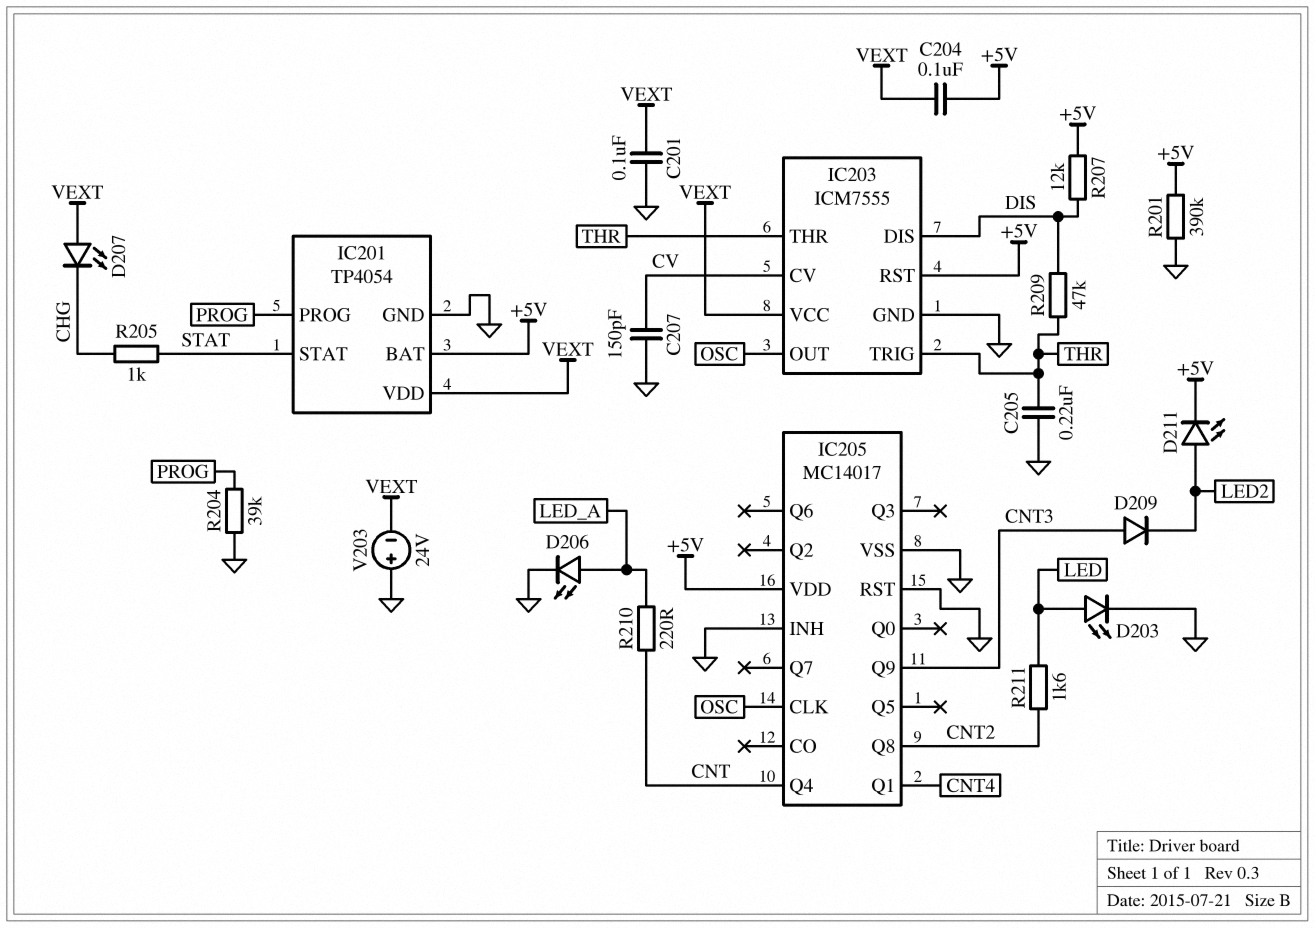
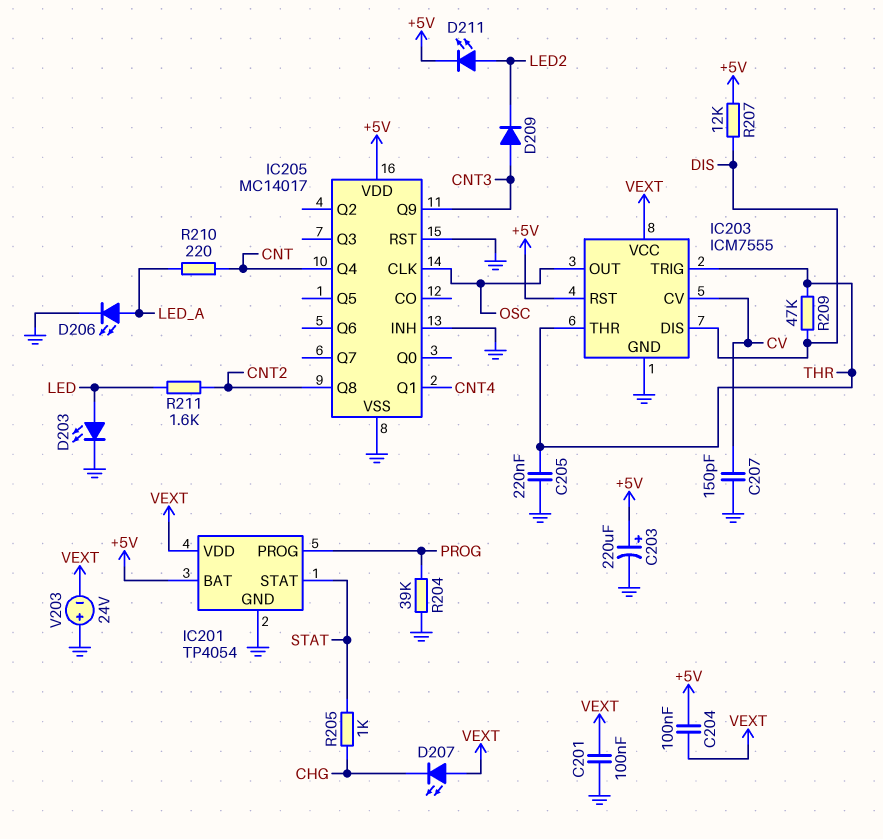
C203: none -> 220uF (plus +5V, minus GND)
R201: 390k (+5V, GND) -> none

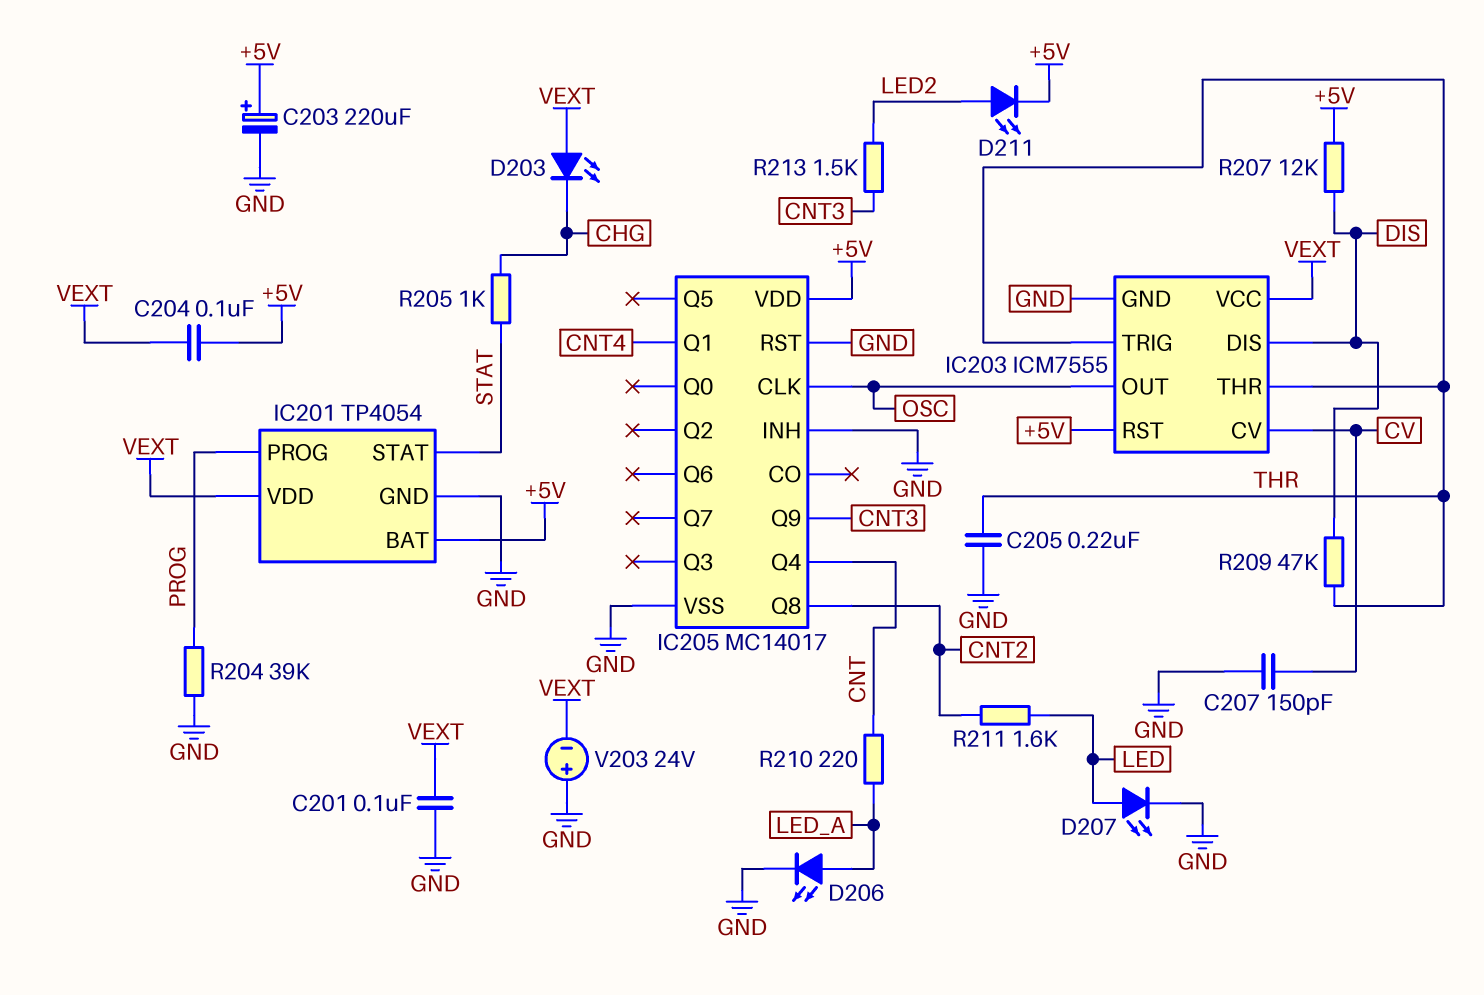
D203: LED (A LED, K GND) -> LED (A VEXT, K CHG)
D207: LED (A VEXT, K CHG) -> LED (A LED, K GND)
D209: diode (A CNT3, K LED2) -> none
R213: none -> 1.5k (CNT3, LED2)

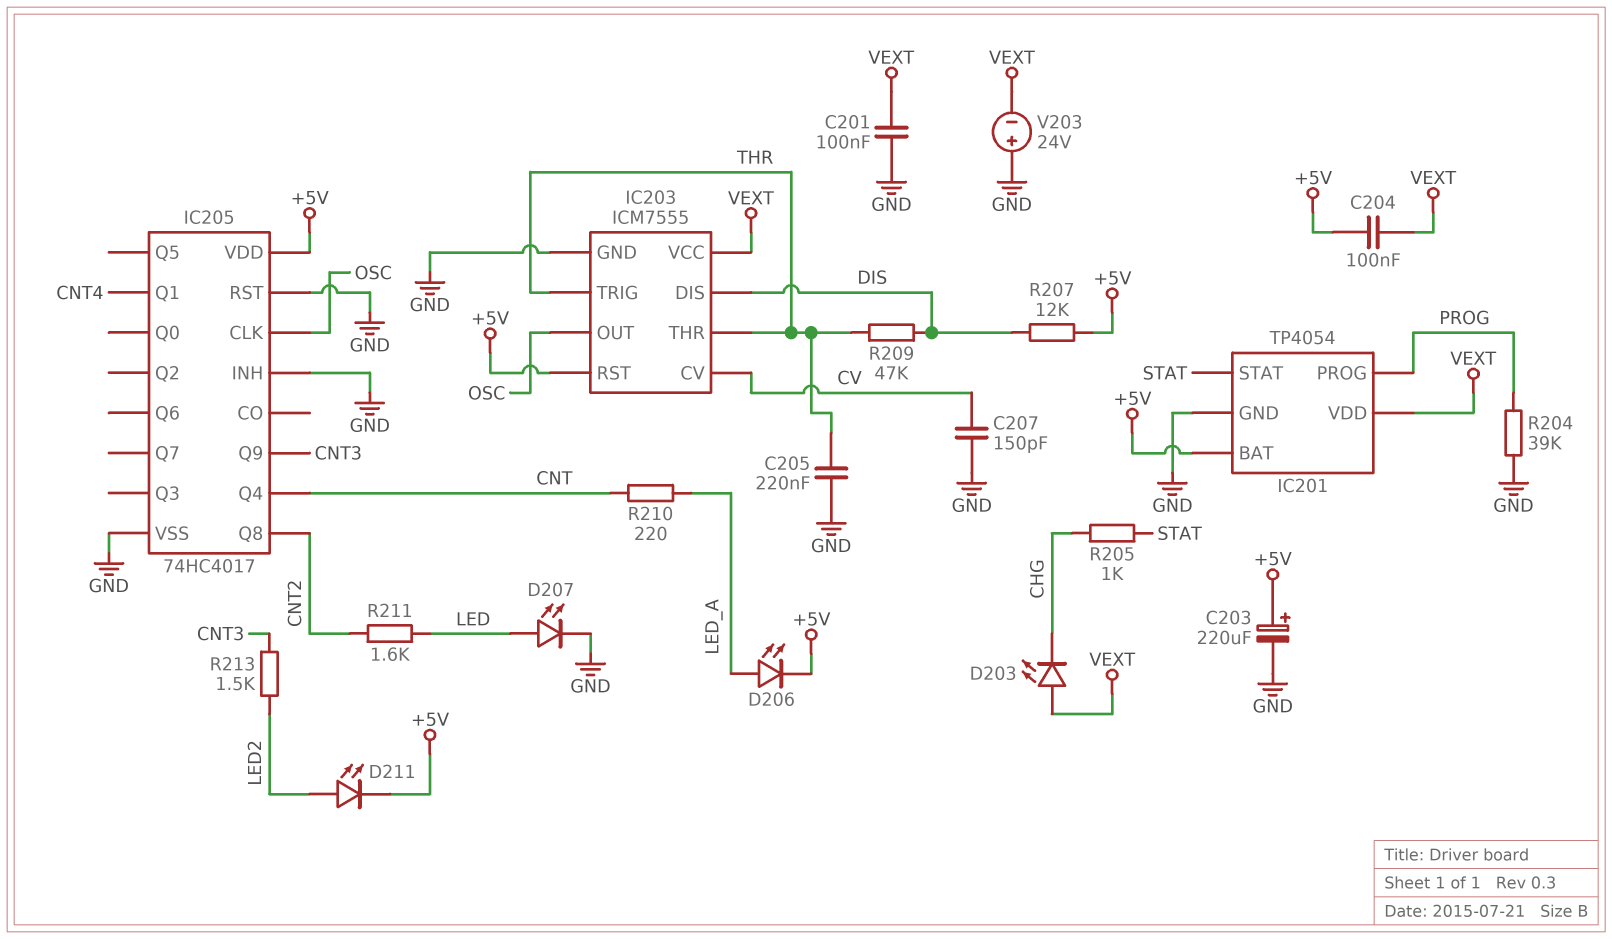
D206: LED (A LED_A, K GND) -> LED (A LED_A, K +5V)
IC205: MC14017 -> 74HC4017

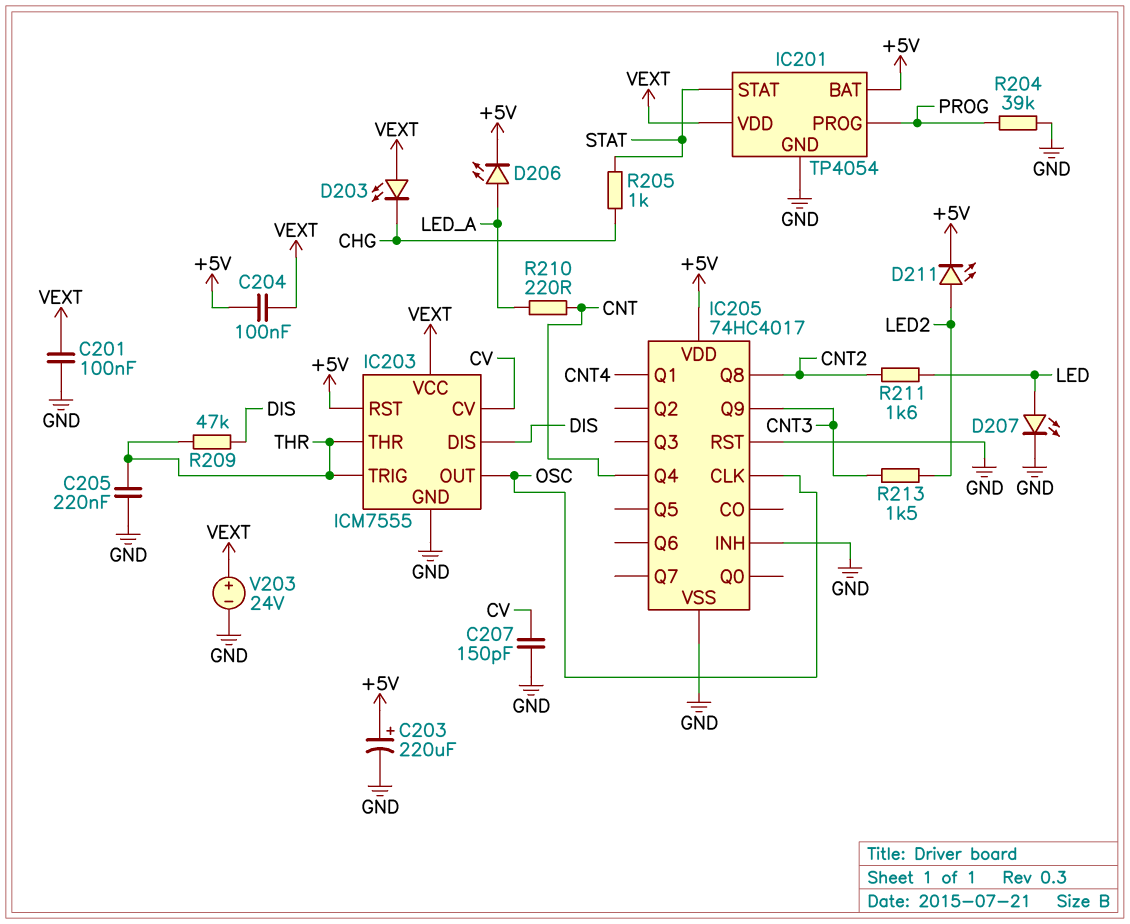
R207: 12k (+5V, DIS) -> none
V203: 24V (plus GND, minus VEXT) -> 24V (plus VEXT, minus GND)

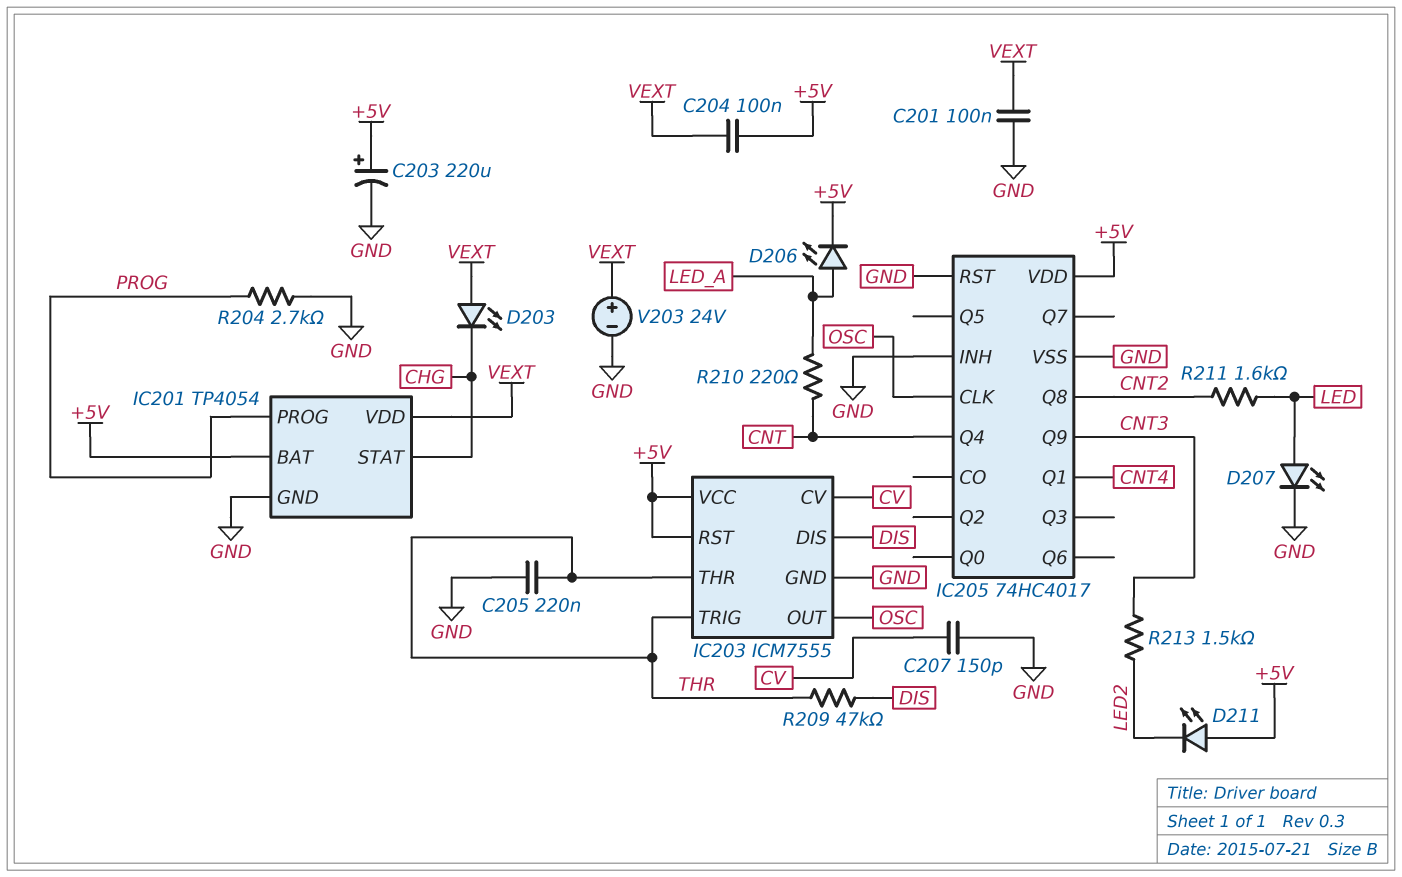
D211: LED (A LED2, K +5V) -> LED (A +5V, K LED2)
IC201 pin STAT: STAT -> CHG
IC203 pin VCC: VEXT -> +5V
R204: 39k (GND, PROG) -> 2.7k (GND, PROG)
R205: 1k (CHG, STAT) -> none

